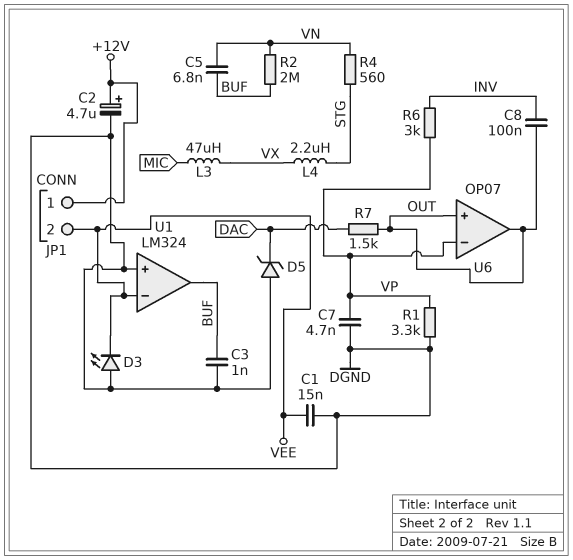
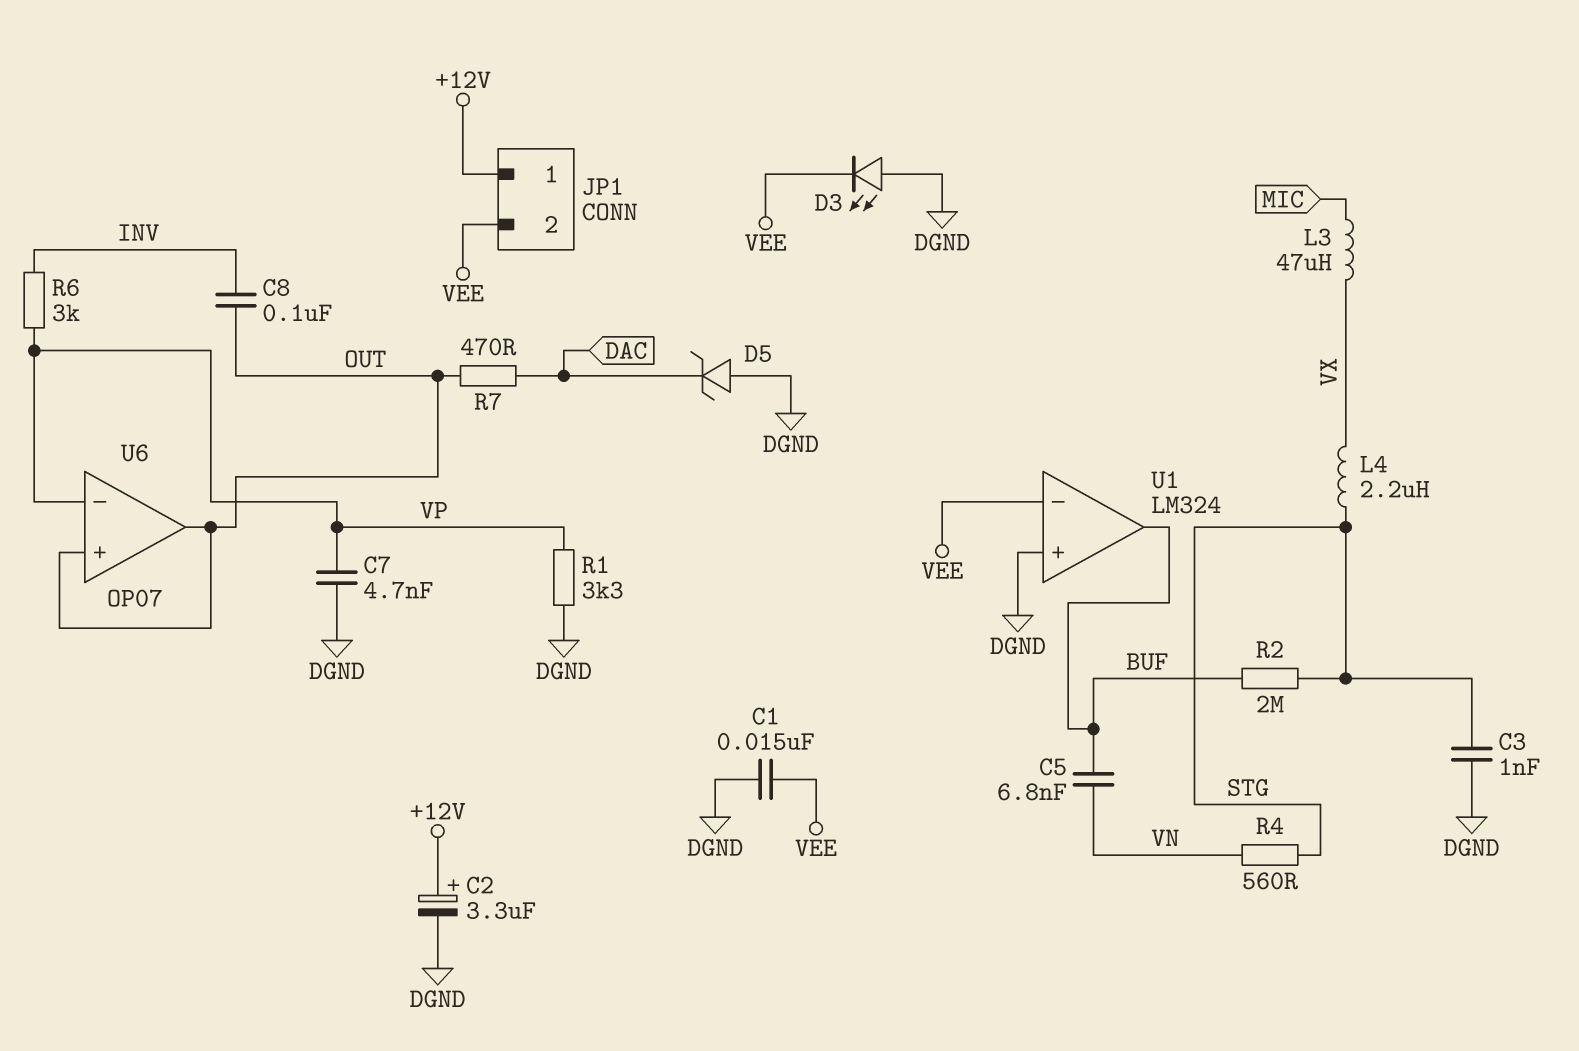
C2: 4.7uF (plus +12V, minus DGND) -> 3.3uF (plus +12V, minus DGND)
C3: 1nF (BUF, DGND) -> 1nF (DGND, STG)
R2: 2M (BUF, VN) -> 2M (BUF, STG)
R7: 1.5k (DAC, OUT) -> 470 (DAC, OUT)

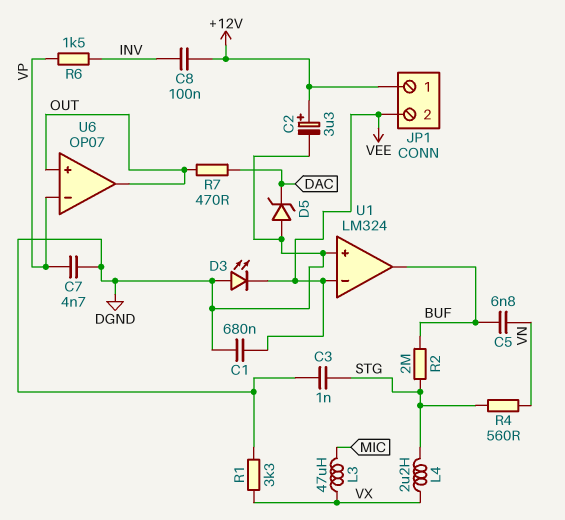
C1: 15nF (DGND, VEE) -> 680nF (DGND, VEE)
C8: 100nF (INV, OUT) -> 100nF (+12V, INV)
R1: 3.3k (DGND, VP) -> 3.3k (DGND, VX)
R6: 3k (INV, VP) -> 1.5k (INV, VP)

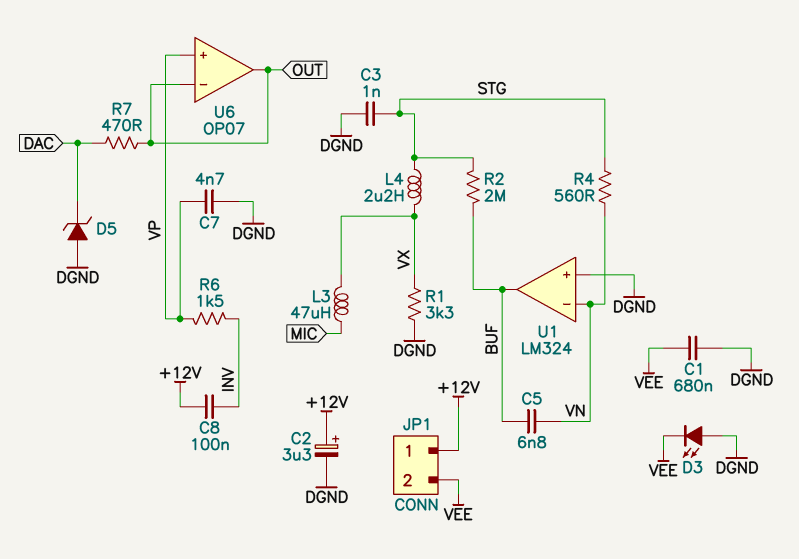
U1 pin in-: VEE -> VN
U6 pin in+: OUT -> VP
U6 pin in-: VP -> OUT

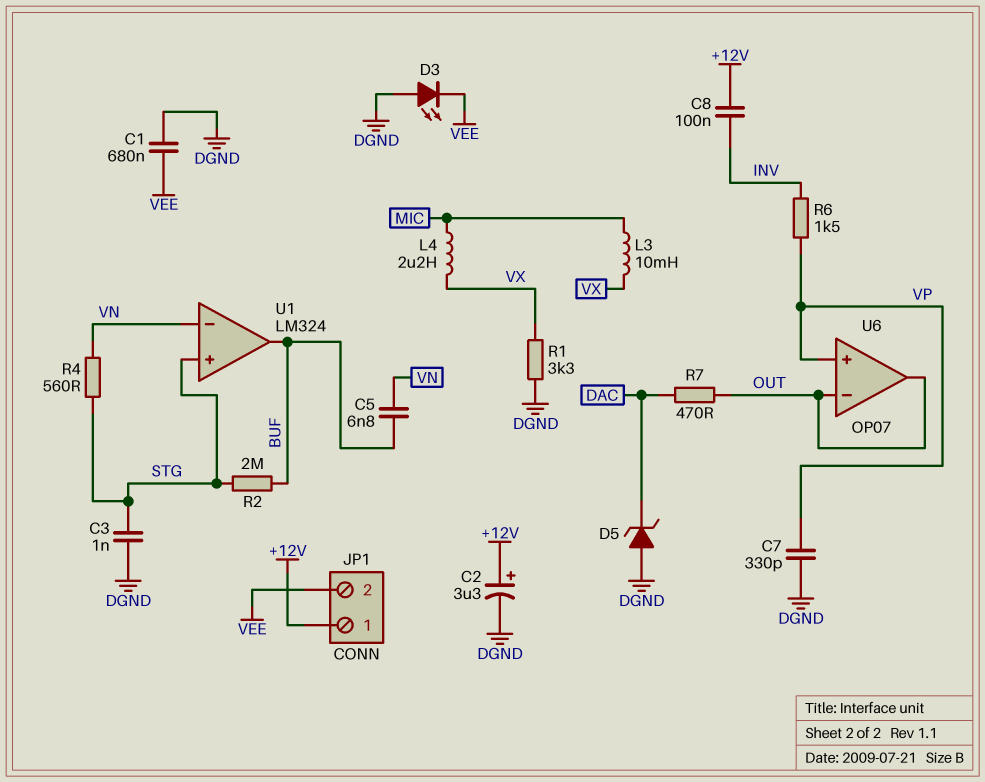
C7: 4.7nF (DGND, VP) -> 330pF (DGND, VP)
L3: 47uH (MIC, VX) -> 10mH (MIC, VX)
L4: 2.2uH (STG, VX) -> 2.2uH (MIC, VX)
U1 pin in+: DGND -> STG

